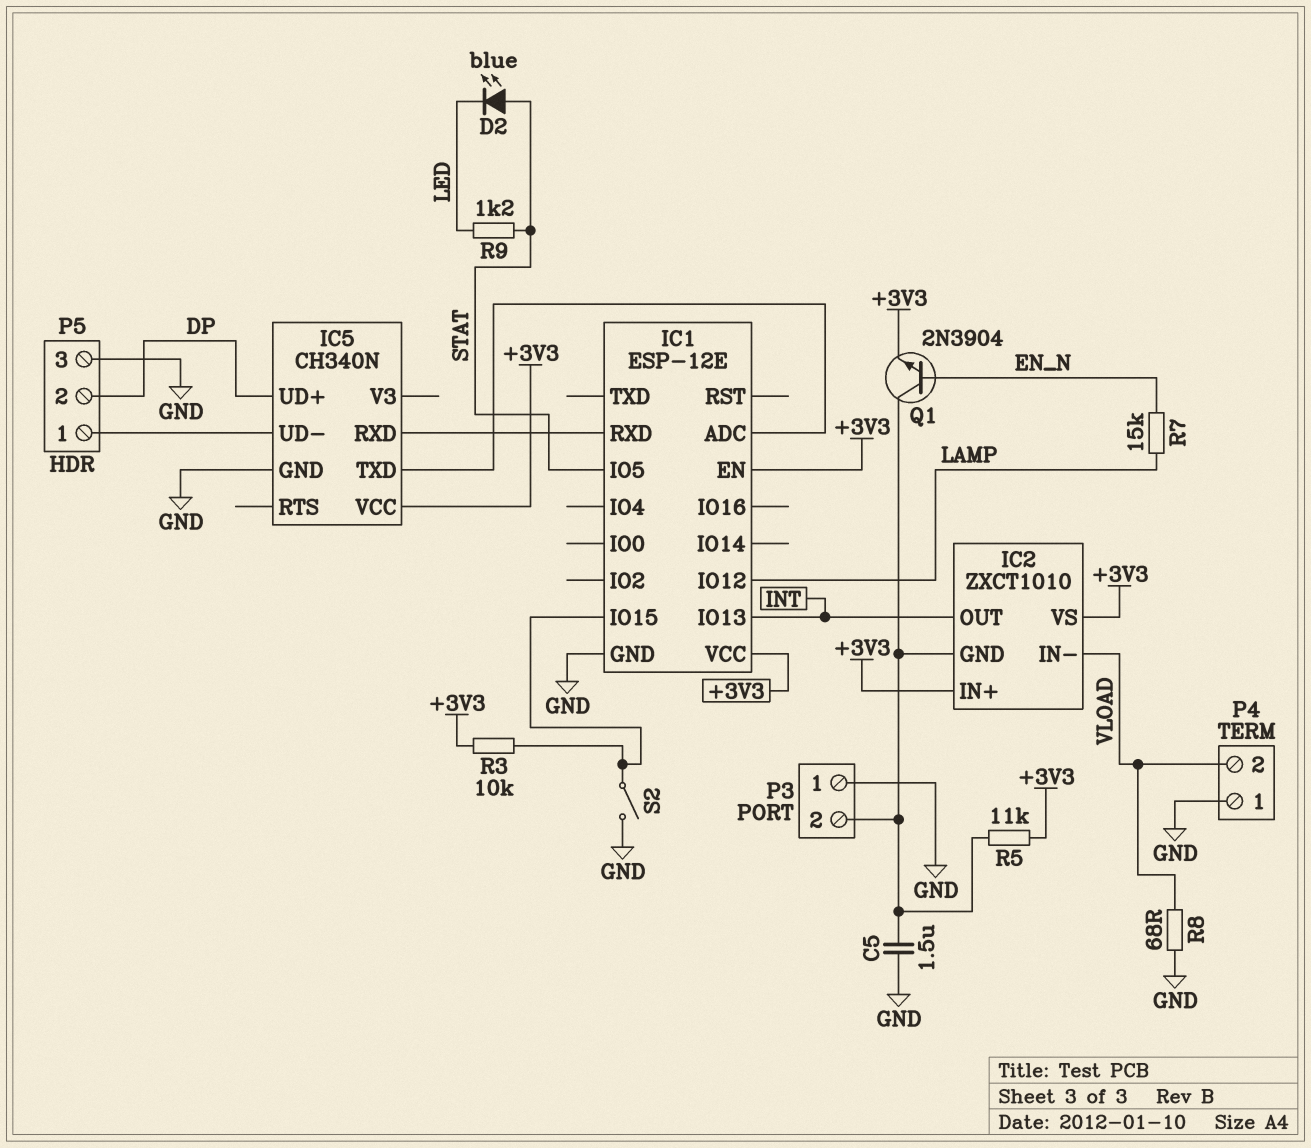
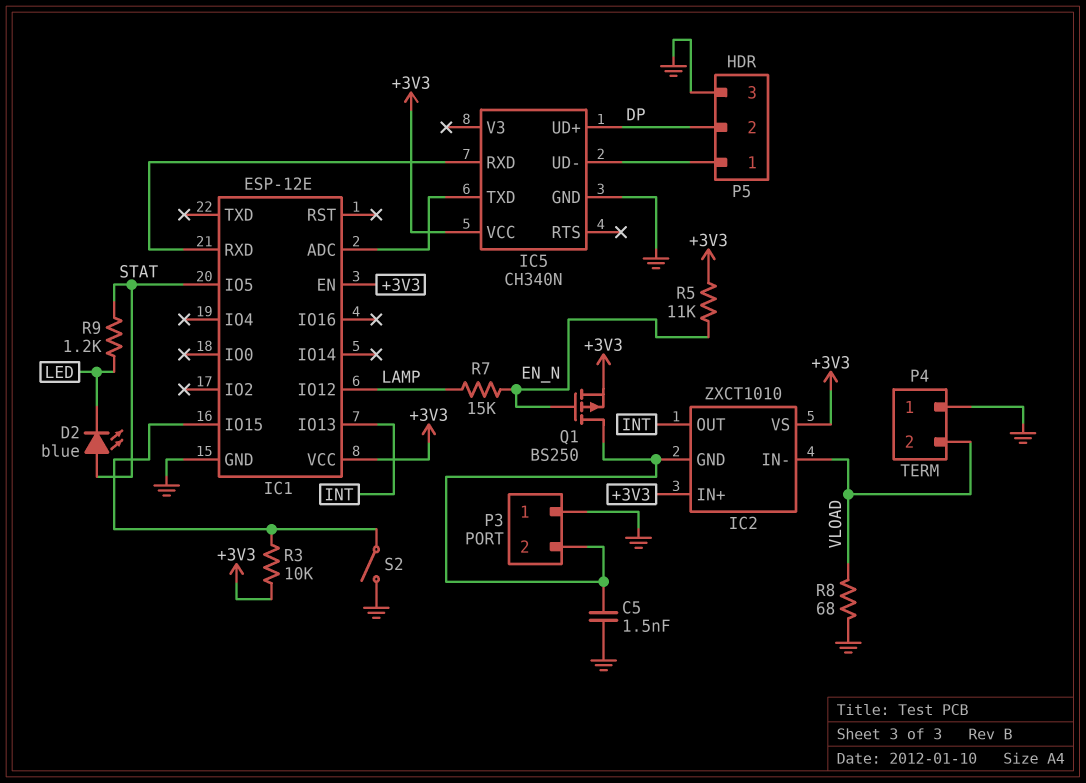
C5: 1.5uF (GND, IC2/GND) -> 1.5nF (GND, IC2/GND)
Q1: NPN 2N3904 (B EN_N, C IC2/GND, E +3V3) -> PMOS BS250 (G EN_N, D IC2/GND, S +3V3)
R5: 11k (+3V3, IC2/GND) -> 11k (+3V3, EN_N)

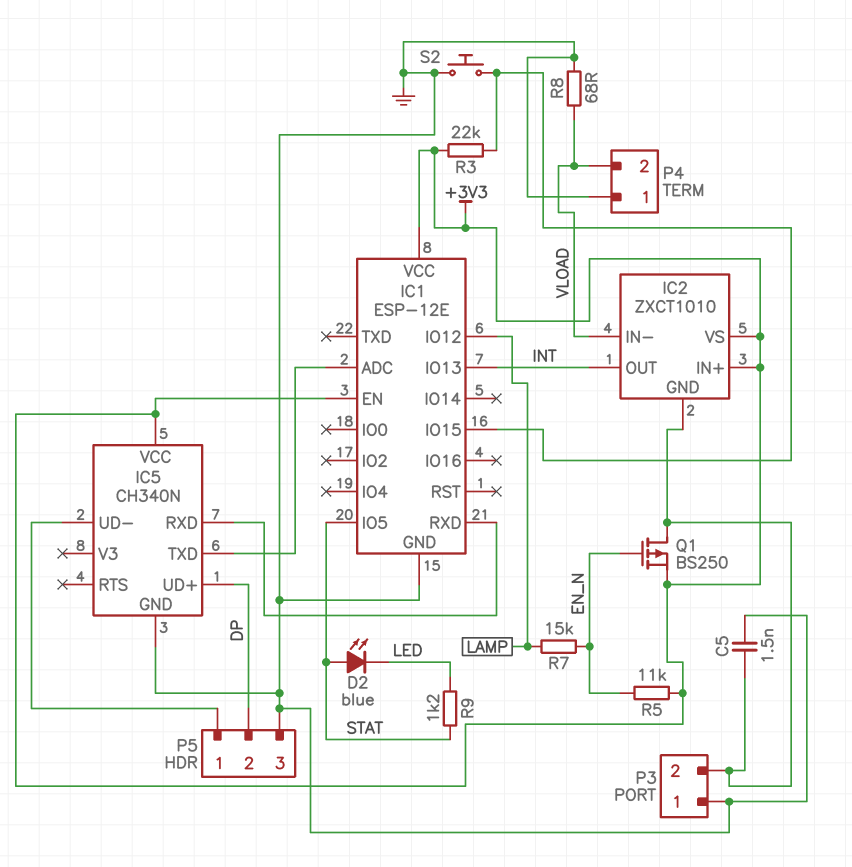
R3: 10k (+3V3, IC1/IO15) -> 22k (+3V3, IC1/IO15)
S2: switch (GND, IC1/IO15) -> button (GND, IC1/IO15)

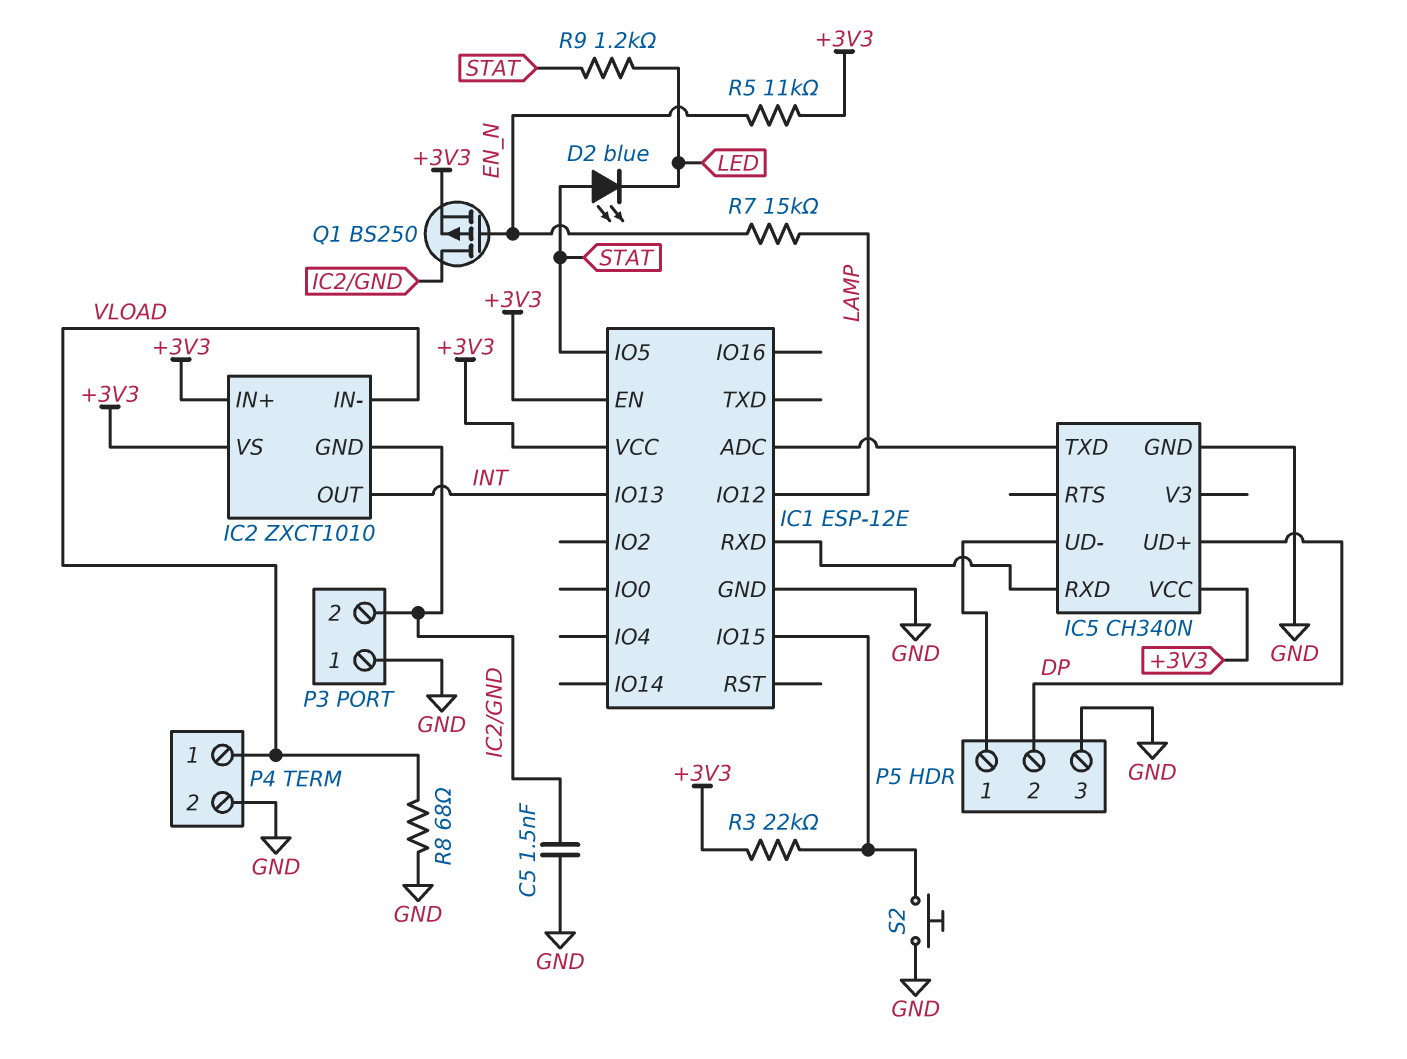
P4 pin 1: GND -> VLOAD
P4 pin 2: VLOAD -> GND

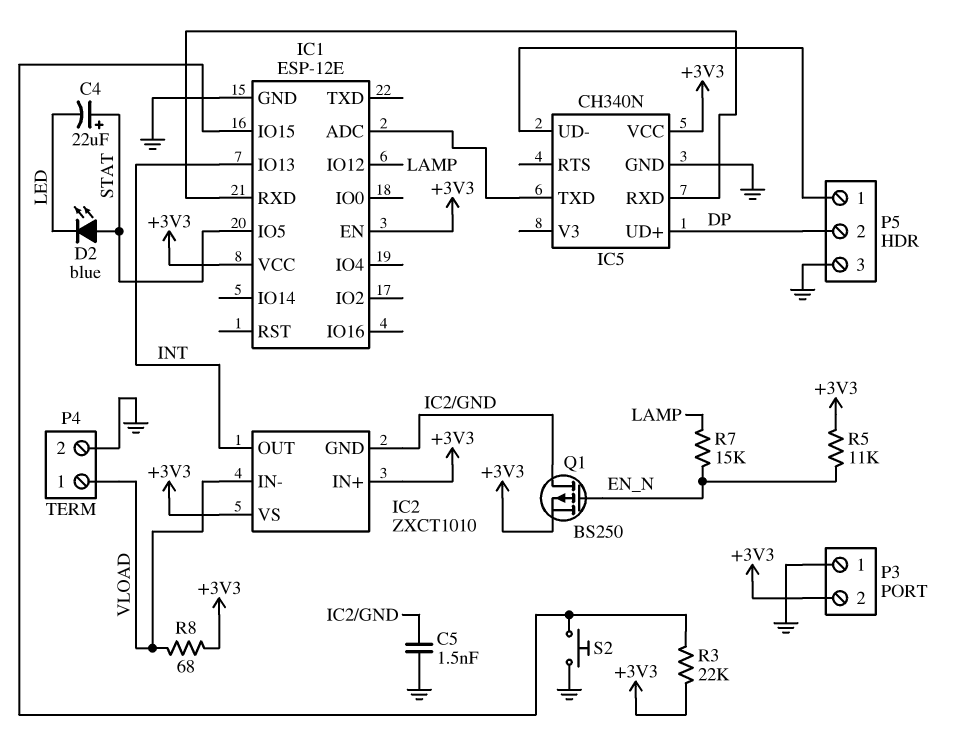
C4: none -> 22uF (plus STAT, minus LED)
P3 pin 2: IC2/GND -> +3V3
R8: 68 (GND, VLOAD) -> 68 (+3V3, VLOAD)
R9: 1.2k (LED, STAT) -> none

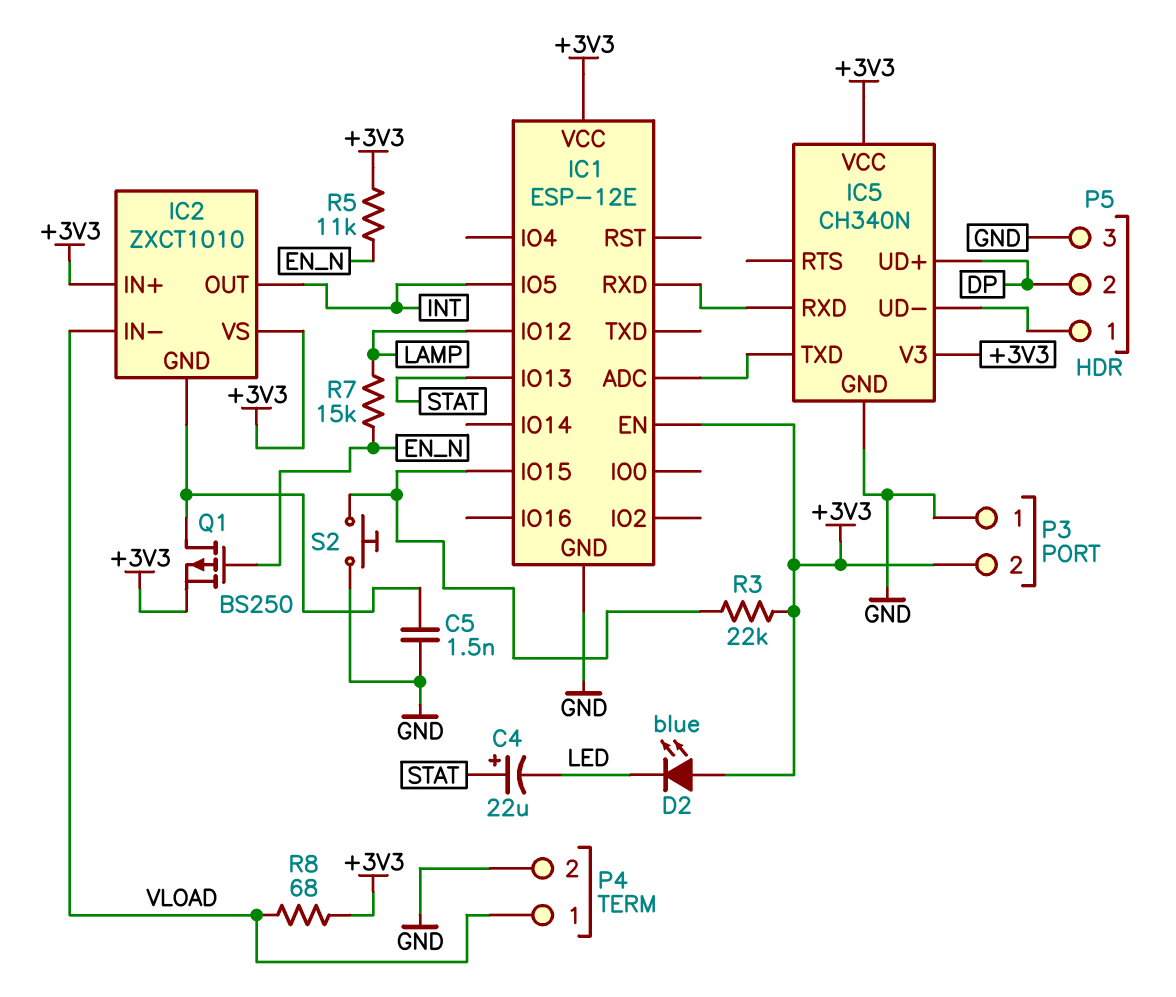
D2: LED blue (A STAT, K LED) -> LED blue (A +3V3, K LED)
IC1 pin IO5: STAT -> INT
IC1 pin IO13: INT -> STAT
IC5 pin V3: none -> +3V3

